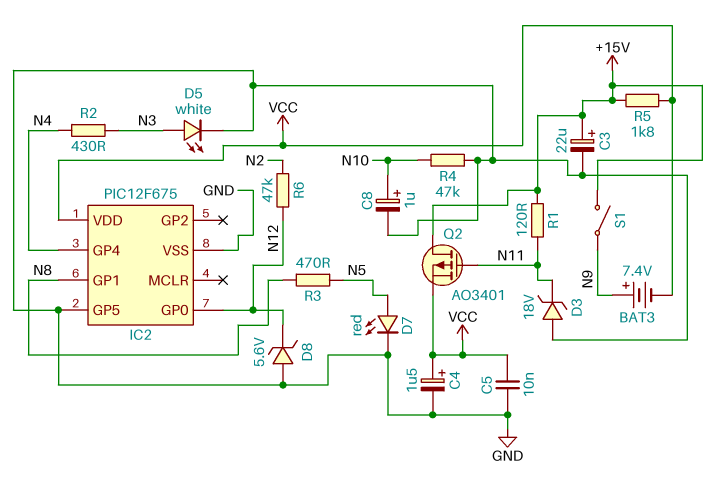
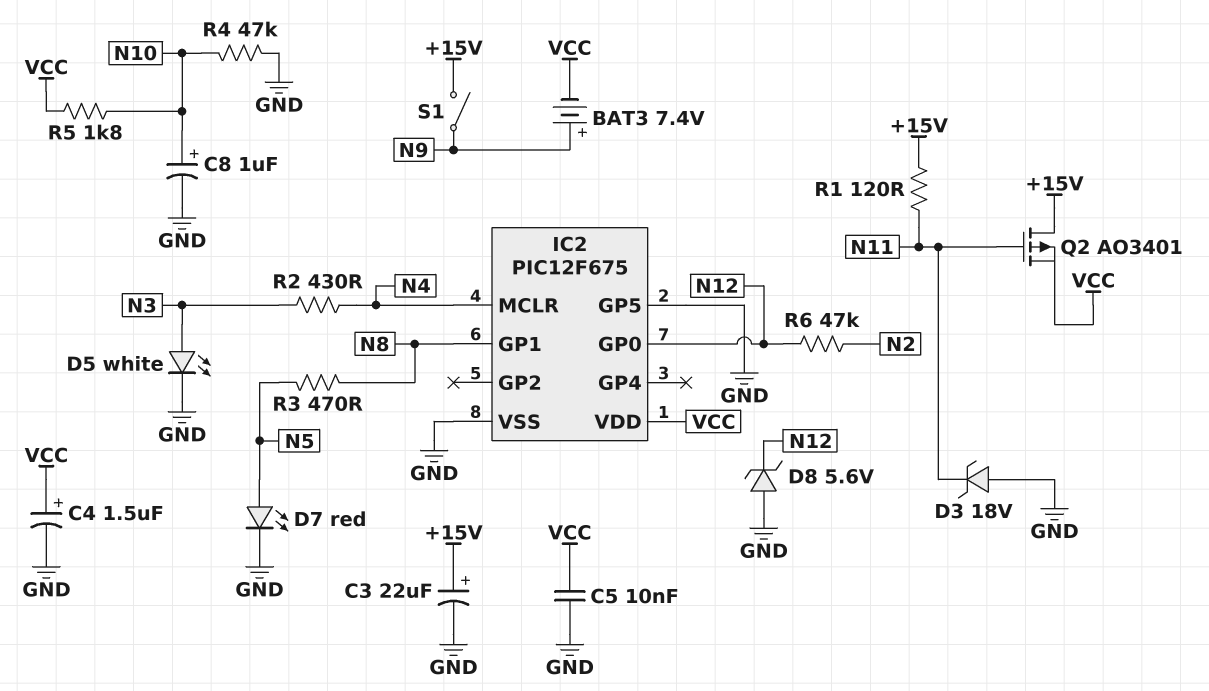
IC2 pin GP4: N4 -> none
IC2 pin MCLR: none -> N4
R5: 1.8k (+15V, VCC) -> 1.8k (N10, VCC)

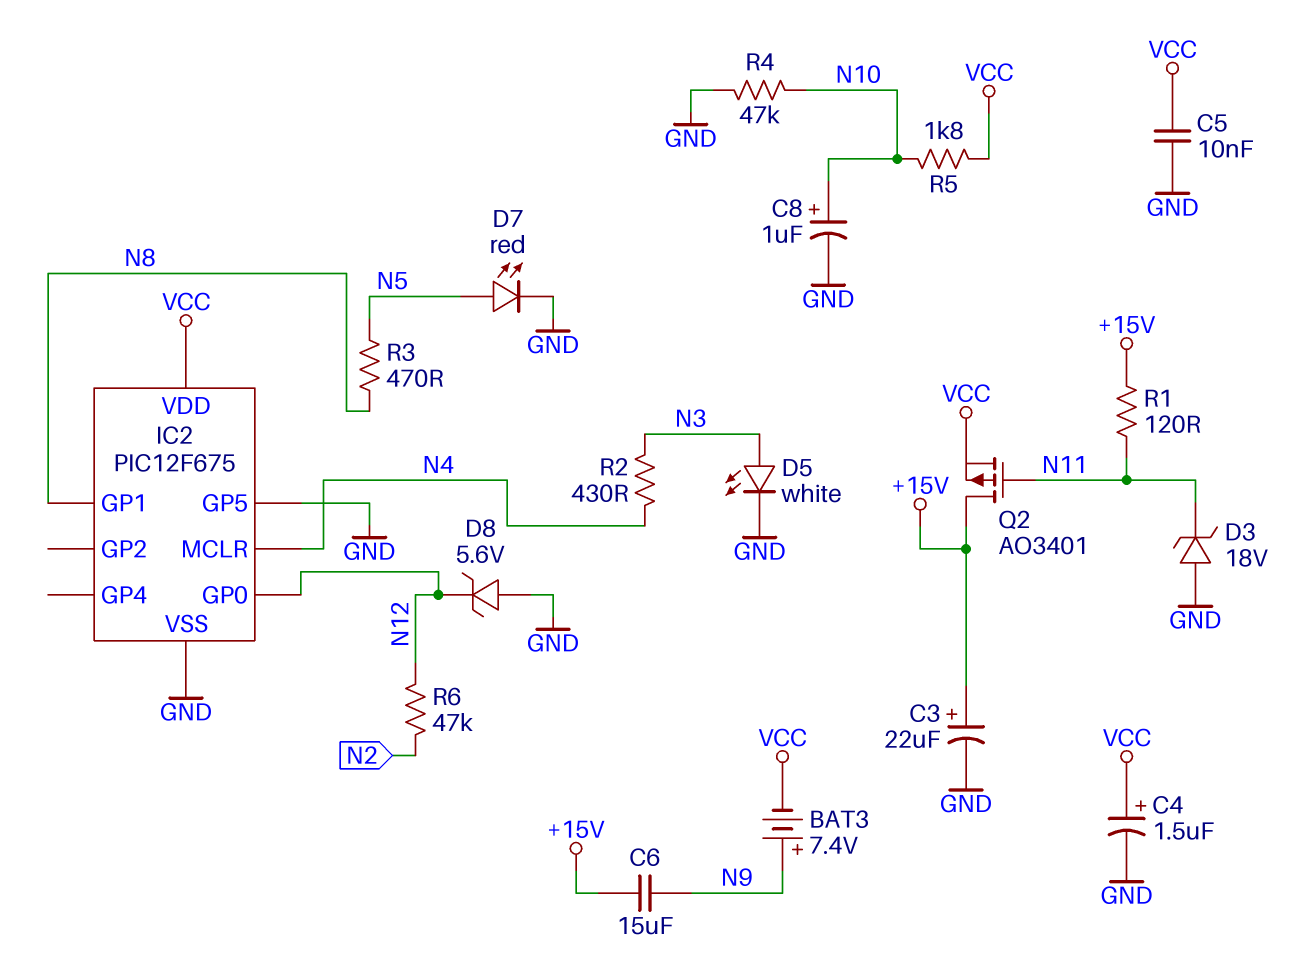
C6: none -> 15uF (+15V, N9)
S1: switch (+15V, N9) -> none

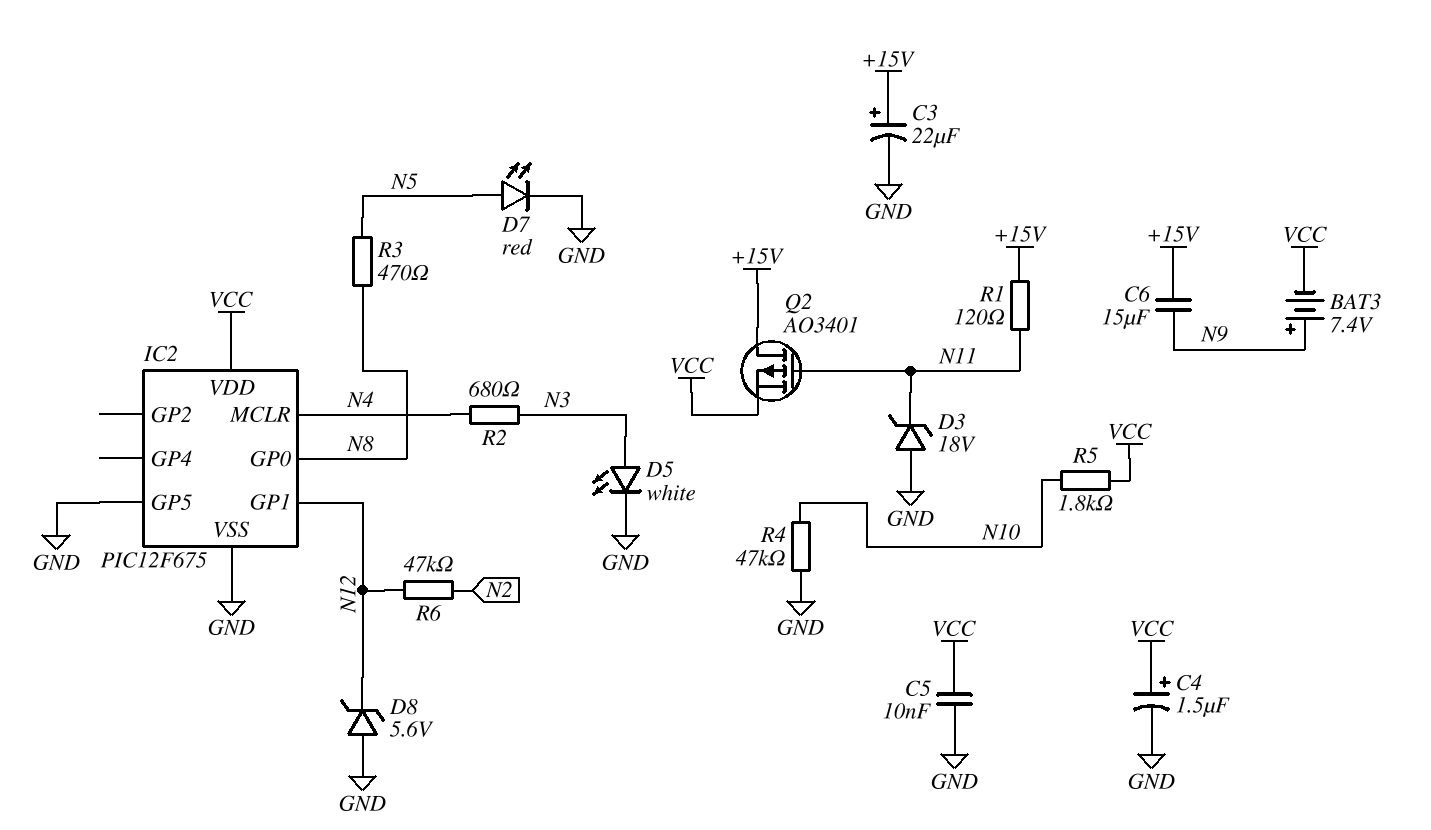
C8: 1uF (plus N10, minus GND) -> none
IC2 pin GP0: N12 -> N8
IC2 pin GP1: N8 -> N12
R2: 430 (N3, N4) -> 680 (N3, N4)

